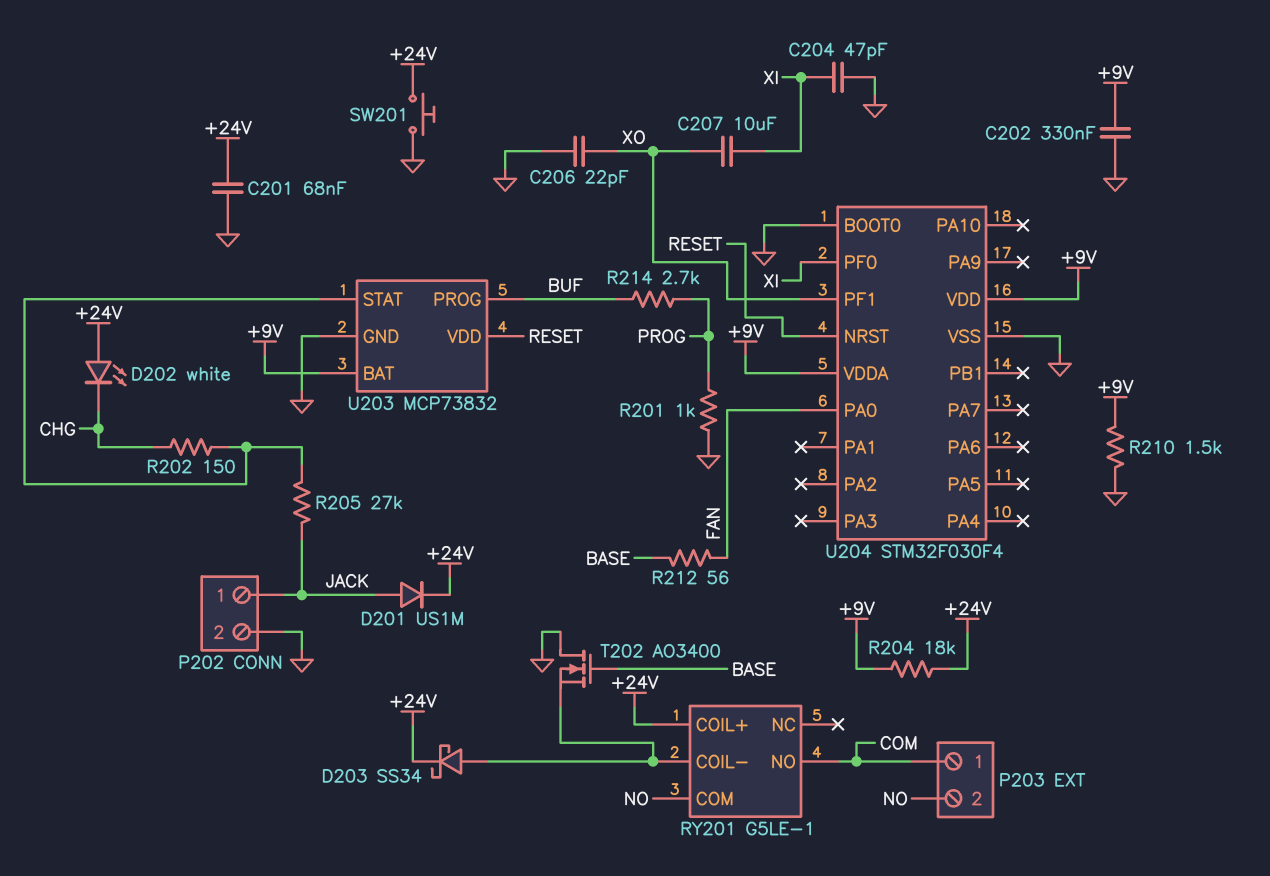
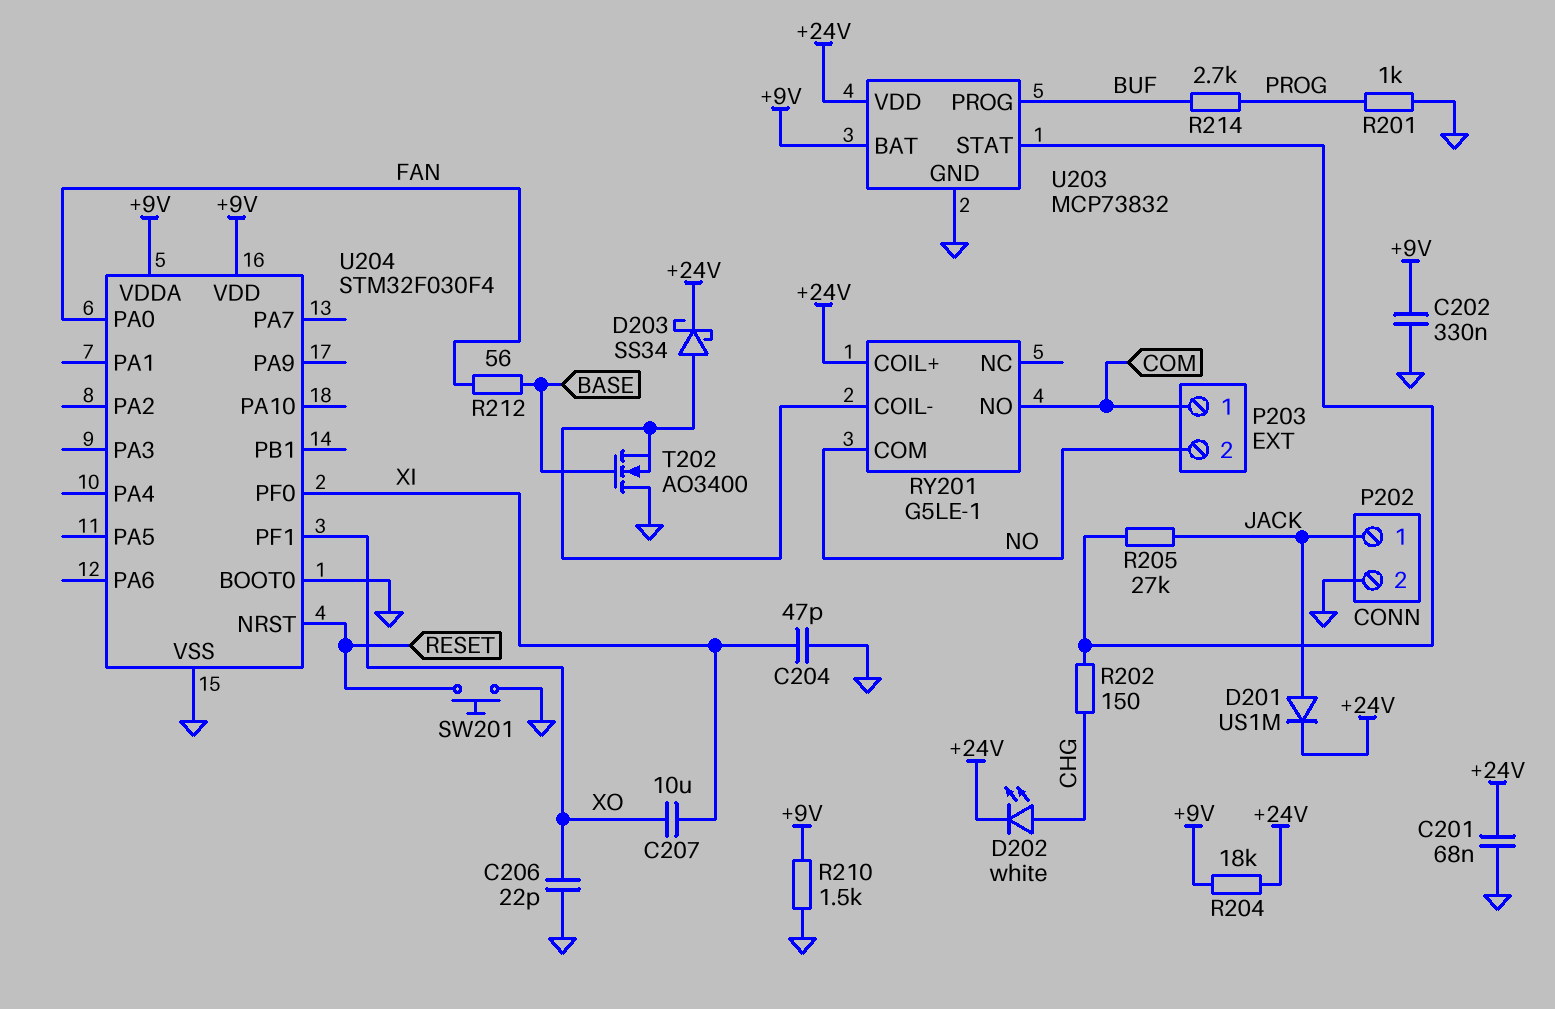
D202: LED white (A +24V, K CHG) -> LED white (A CHG, K +24V)
SW201: button (+24V, GND) -> button (GND, RESET)
U203 pin VDD: RESET -> +24V

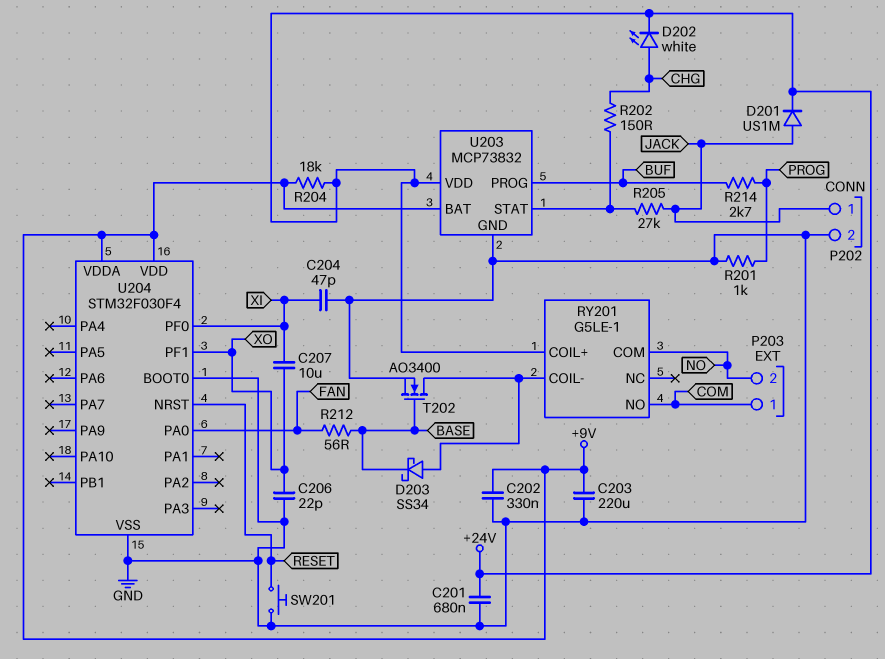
C201: 68nF (+24V, GND) -> 680nF (+24V, GND)
C203: none -> 220uF (+9V, GND)
D203: schottky SS34 (A RY201/COIL-, K +24V) -> schottky SS34 (A RY201/COIL-, K BASE)
R210: 1.5k (+9V, GND) -> none
T202: NMOS AO3400 (G BASE, D GND, S RY201/COIL-) -> NMOS AO3400 (G BASE, D RY201/COIL-, S GND)

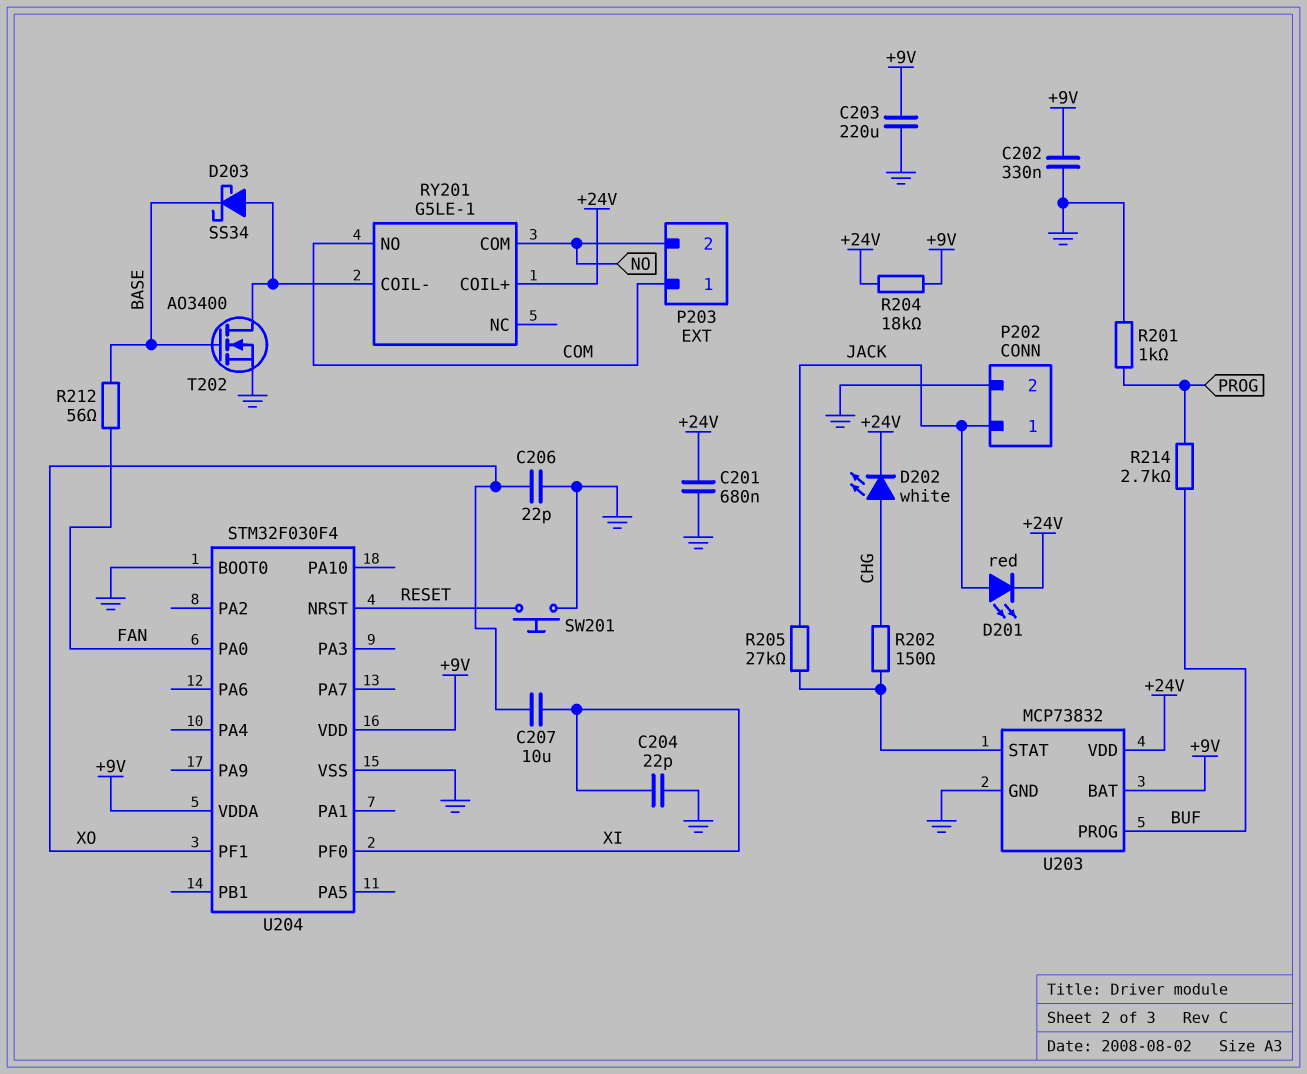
C204: 47pF (GND, XI) -> 22pF (GND, XI)
D201: diode US1M (A JACK, K +24V) -> LED red (A JACK, K +24V)

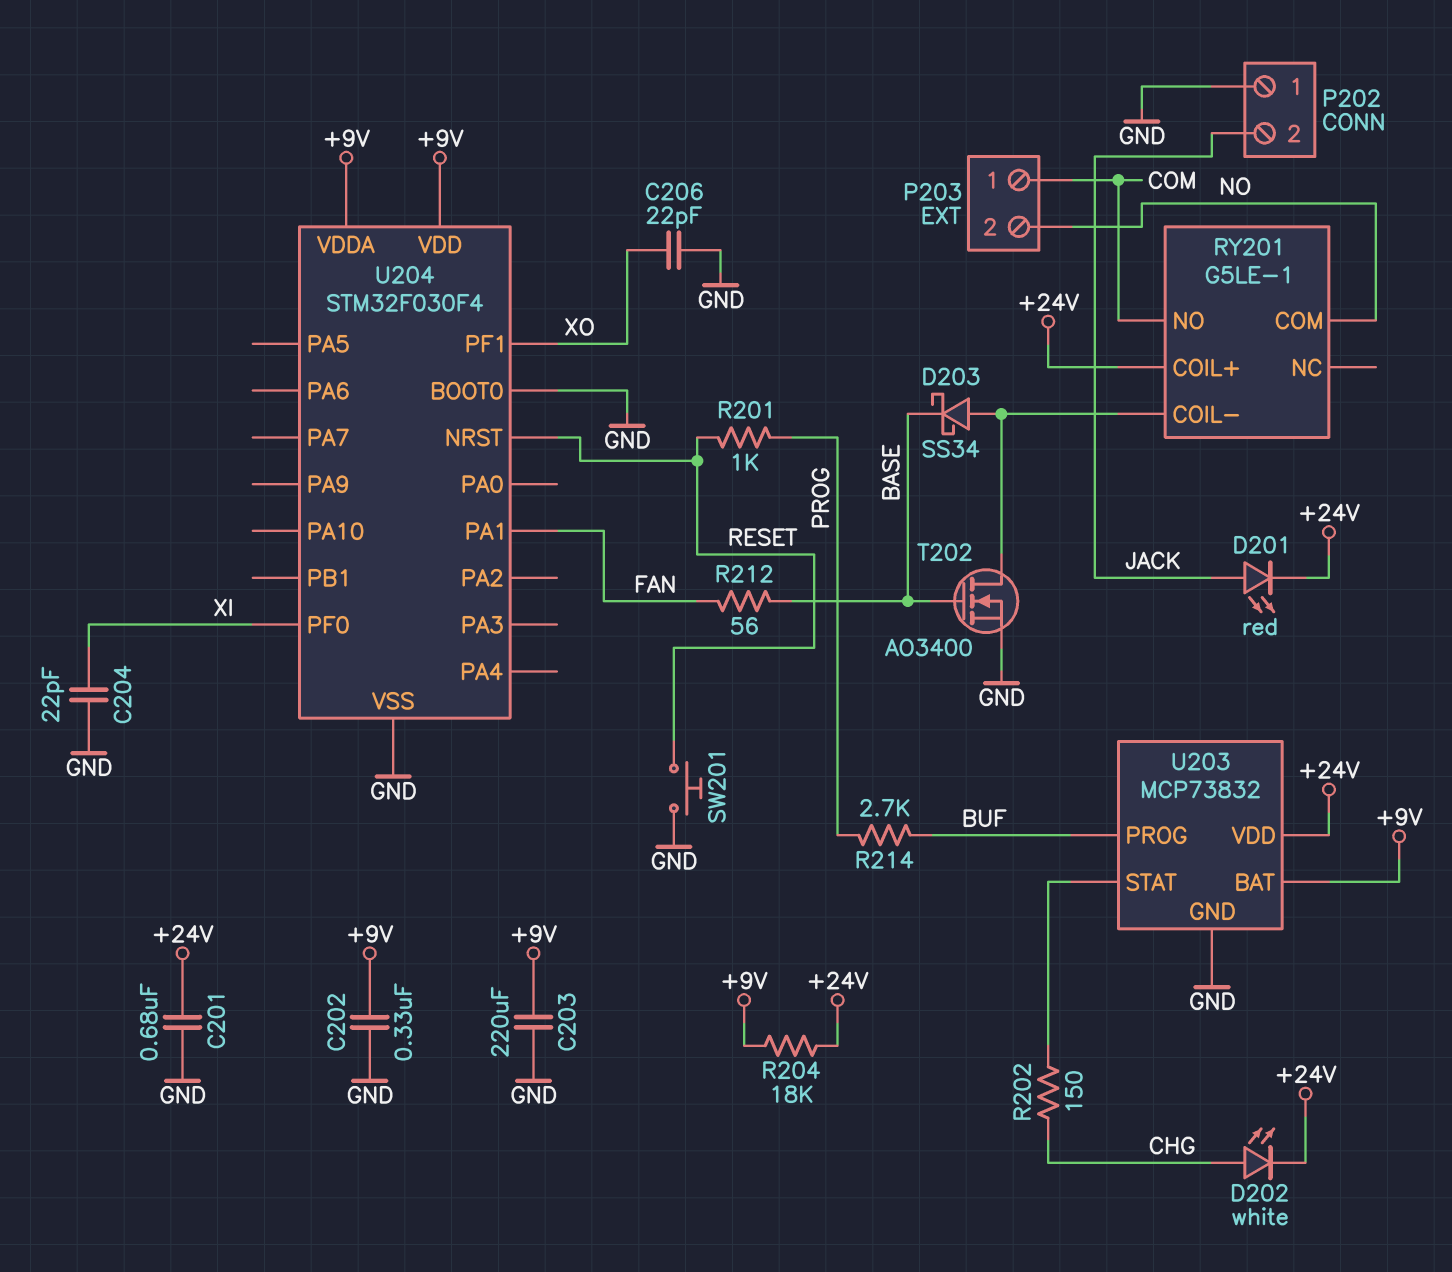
C207: 10uF (XI, XO) -> none
P202 pin 1: JACK -> GND
P202 pin 2: GND -> JACK
R201: 1k (GND, PROG) -> 1k (PROG, RESET)
R205: 27k (JACK, U203/STAT) -> none
U204 pin PA0: FAN -> none
U204 pin PA1: none -> FAN

